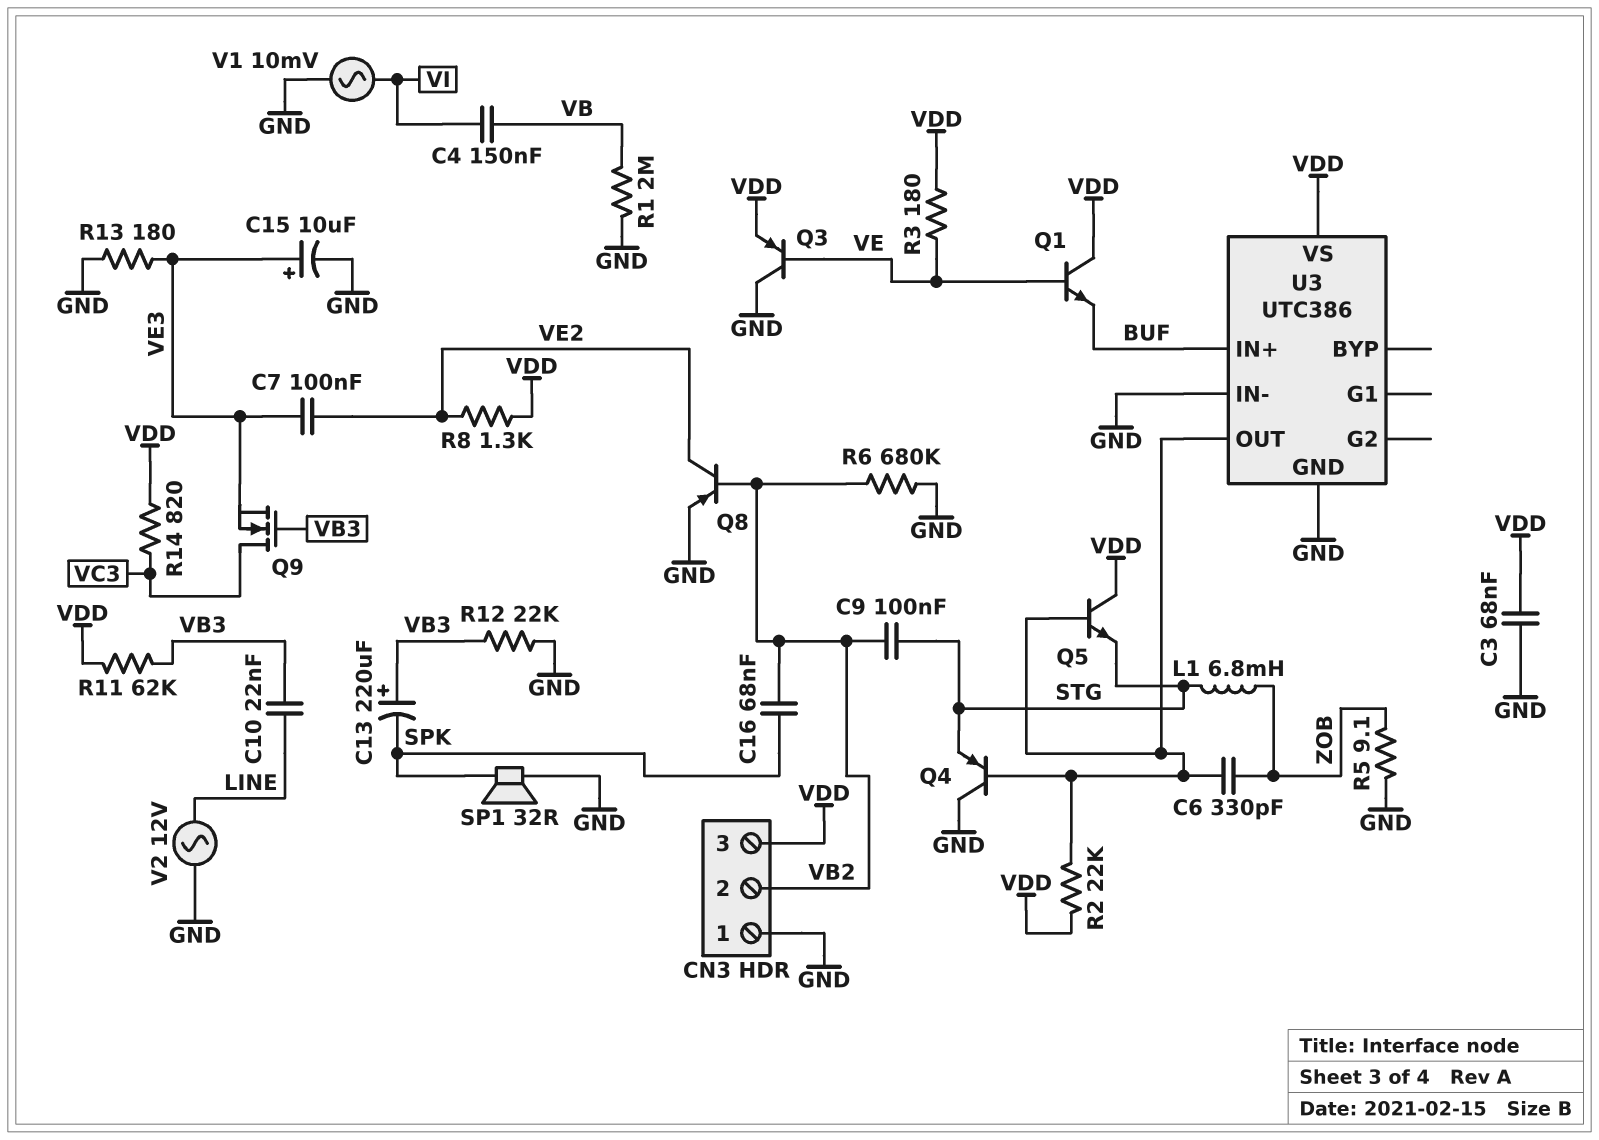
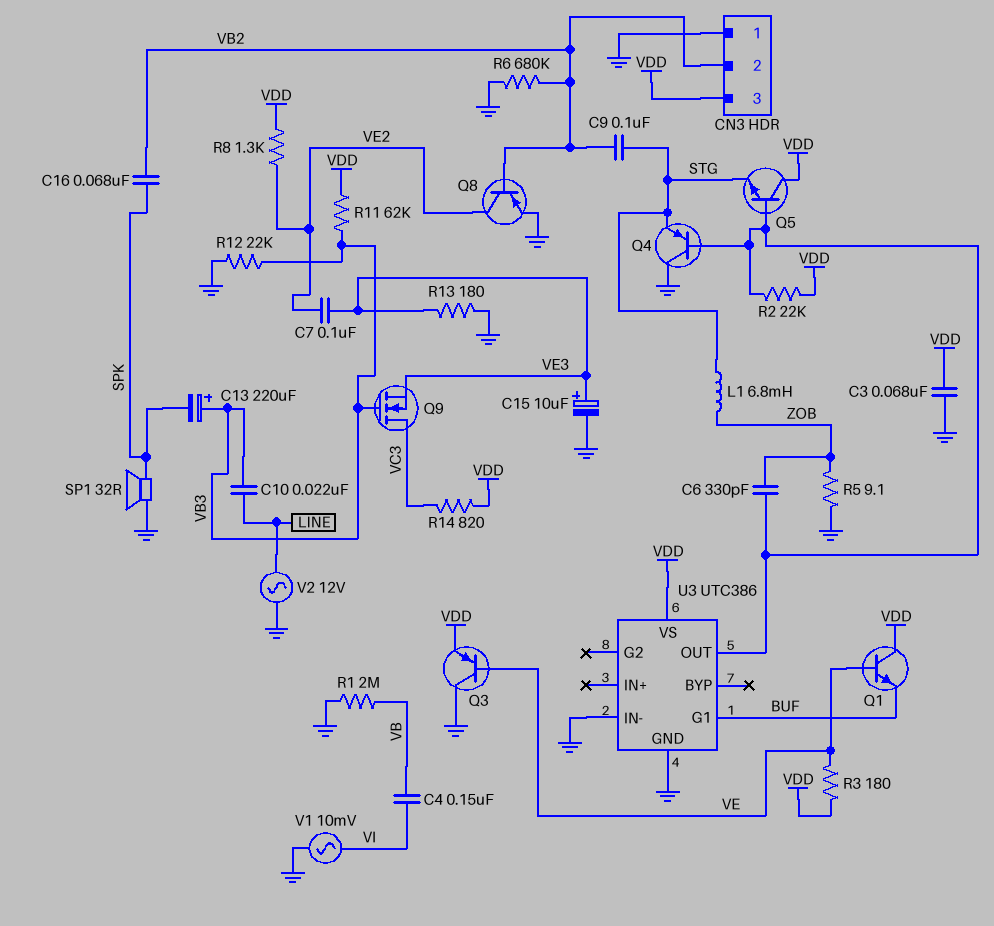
U3 pin G1: none -> BUF
U3 pin IN+: BUF -> none

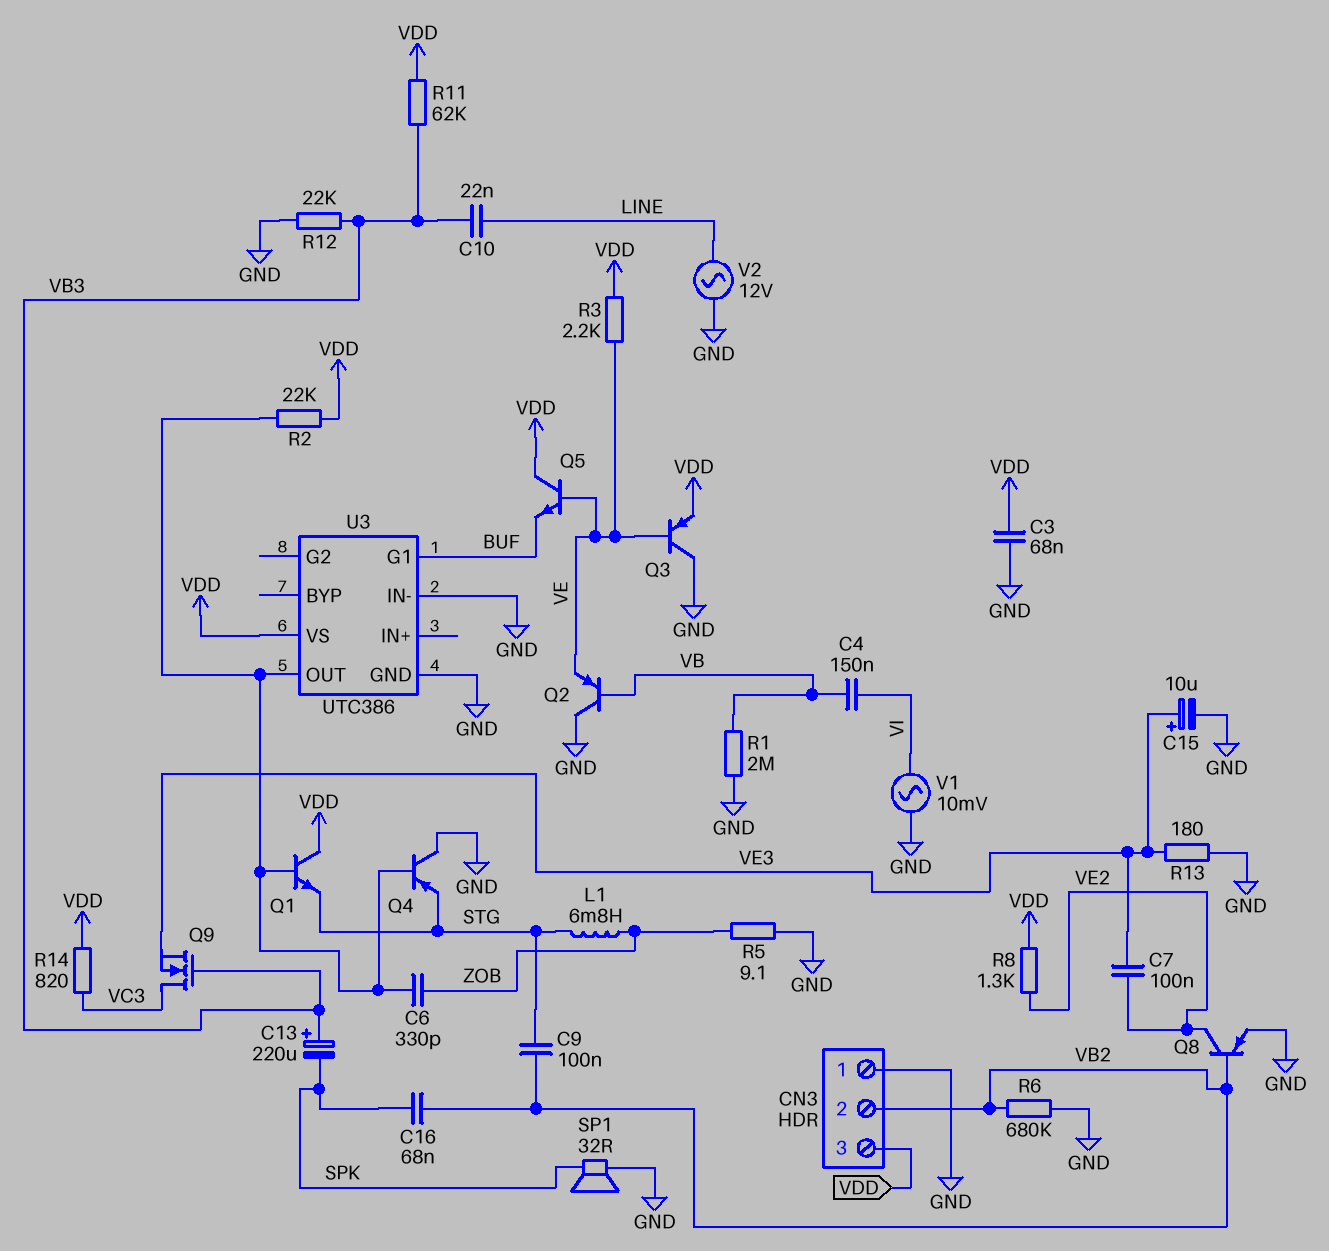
Q1: NPN (B VE, C VDD, E BUF) -> NPN (B U3/OUT, C VDD, E STG)
Q2: none -> PNP (B VB, C GND, E VE)
Q5: NPN (B U3/OUT, C VDD, E STG) -> NPN (B VE, C VDD, E BUF)
R3: 180 (VDD, VE) -> 2.2k (VDD, VE)

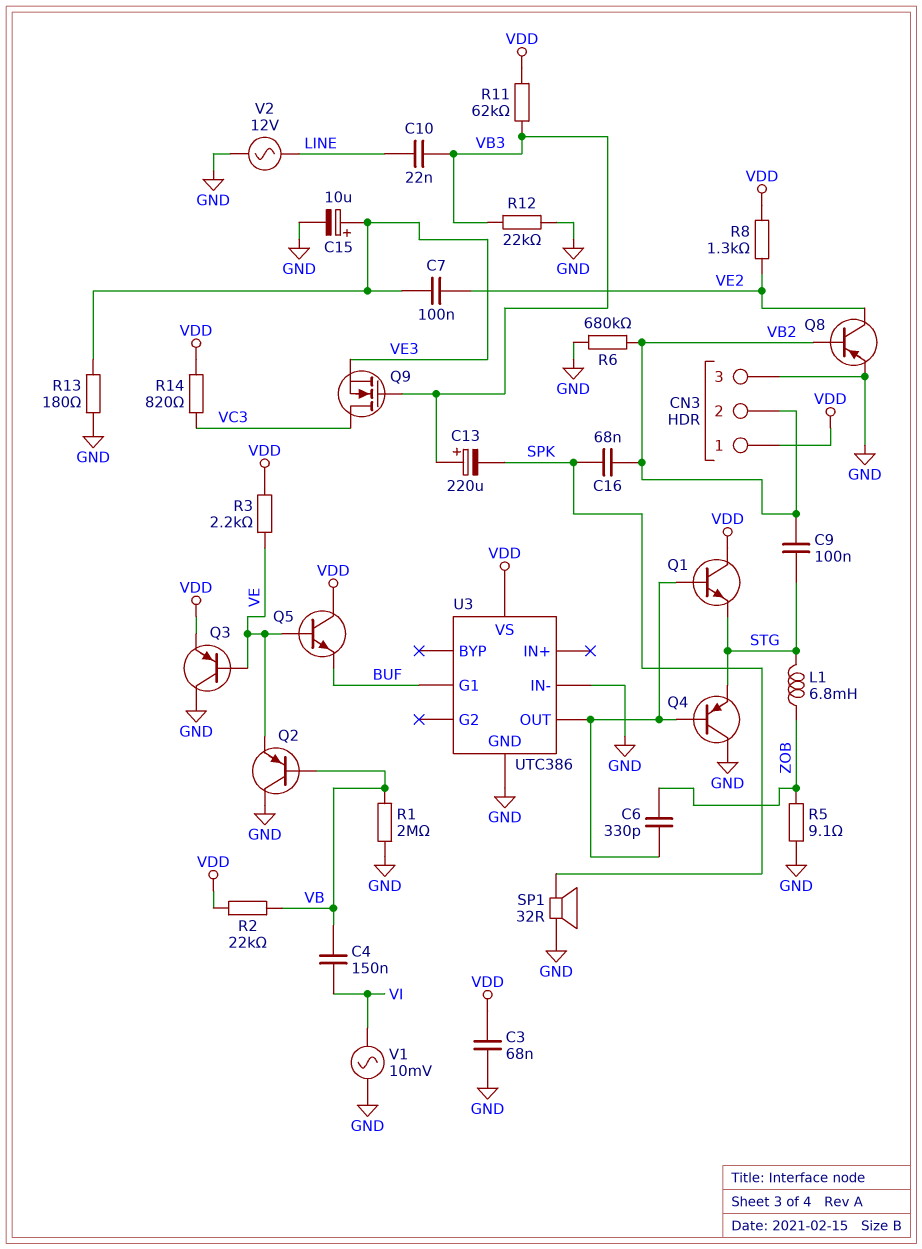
CN3 pin 1: GND -> VDD
CN3 pin 3: VDD -> GND
R2: 22k (U3/OUT, VDD) -> 22k (VB, VDD)

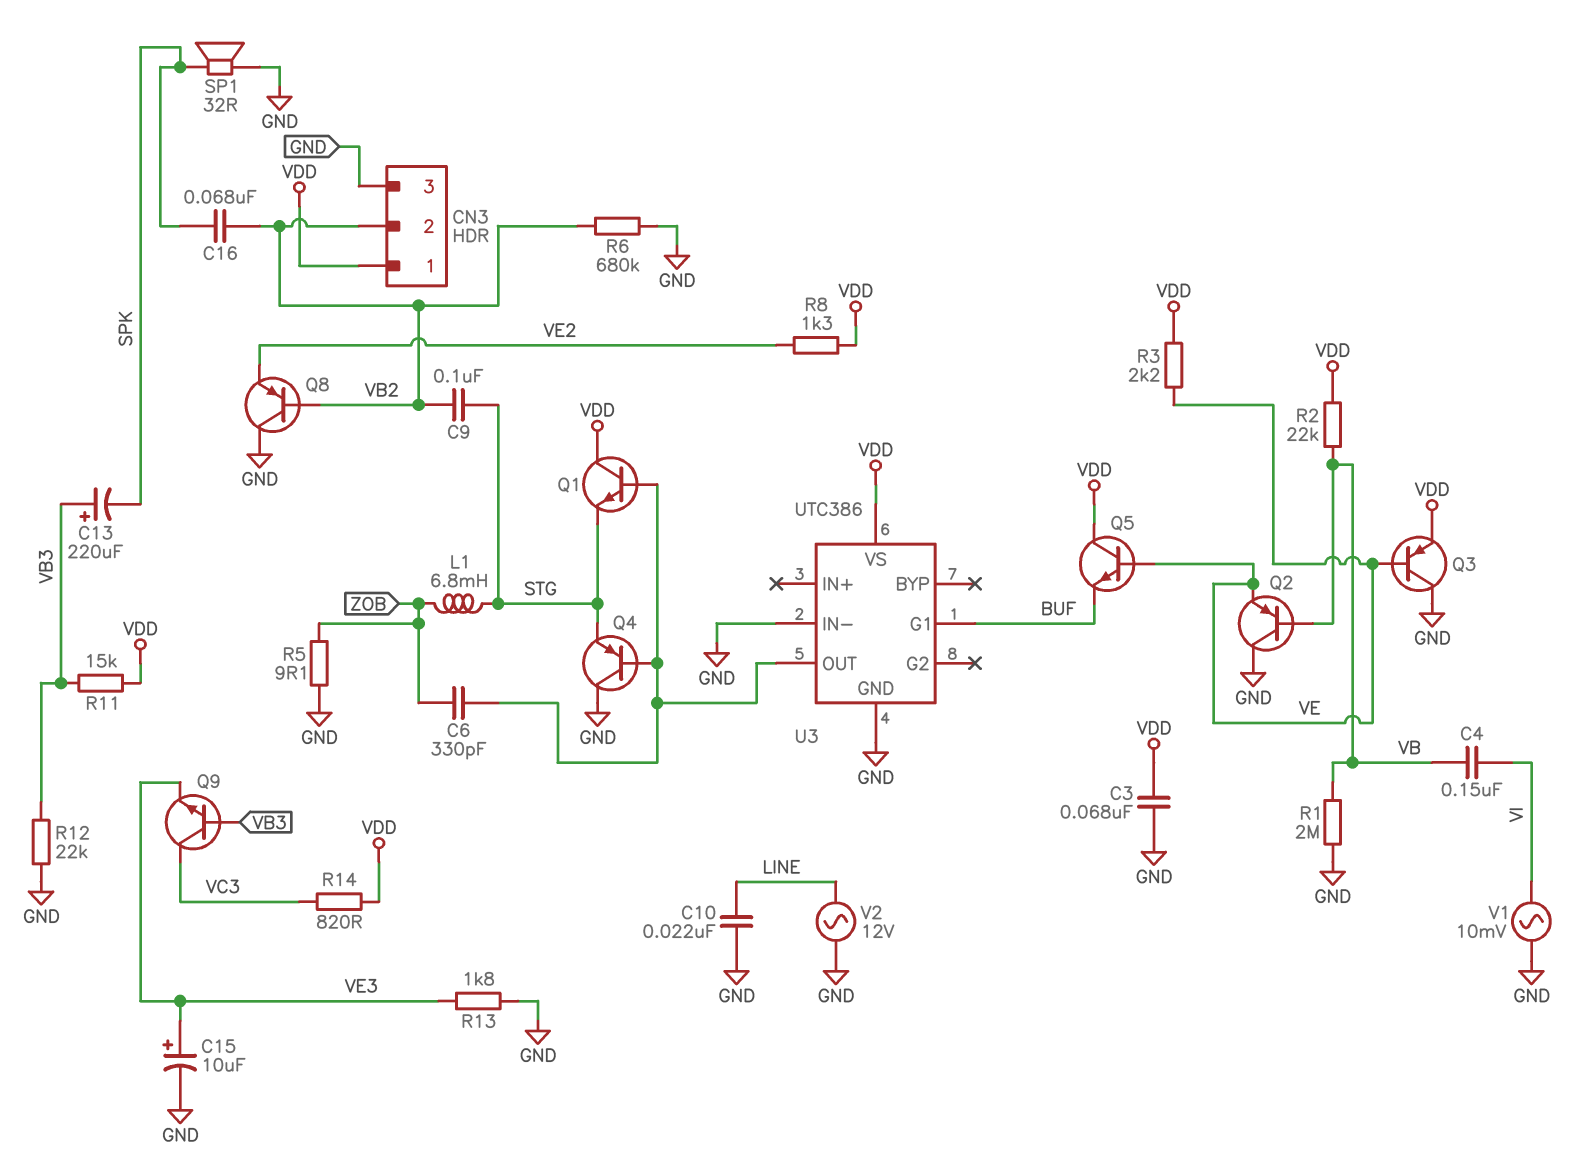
C7: 100nF (VE2, VE3) -> none
C10: 22nF (LINE, VB3) -> 22nF (GND, LINE)
Q8: PNP (B VB2, C VE2, E GND) -> PNP (B VB2, C GND, E VE2)
Q9: NMOS (G VB3, D VC3, S VE3) -> NPN (B VB3, C VC3, E VE3)
R11: 62k (VB3, VDD) -> 15k (VB3, VDD)
R13: 180 (GND, VE3) -> 1.8k (GND, VE3)

